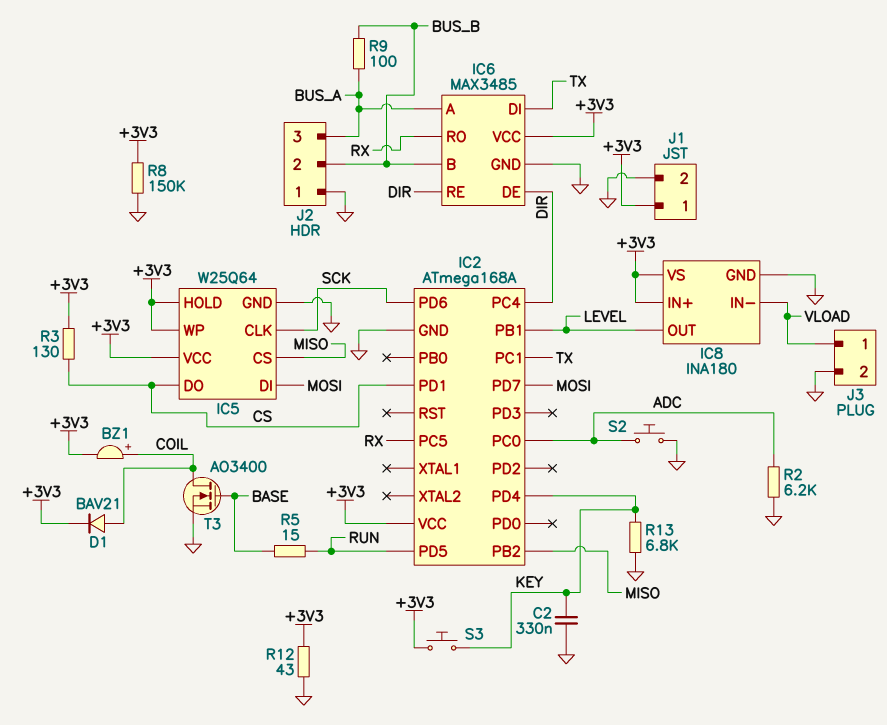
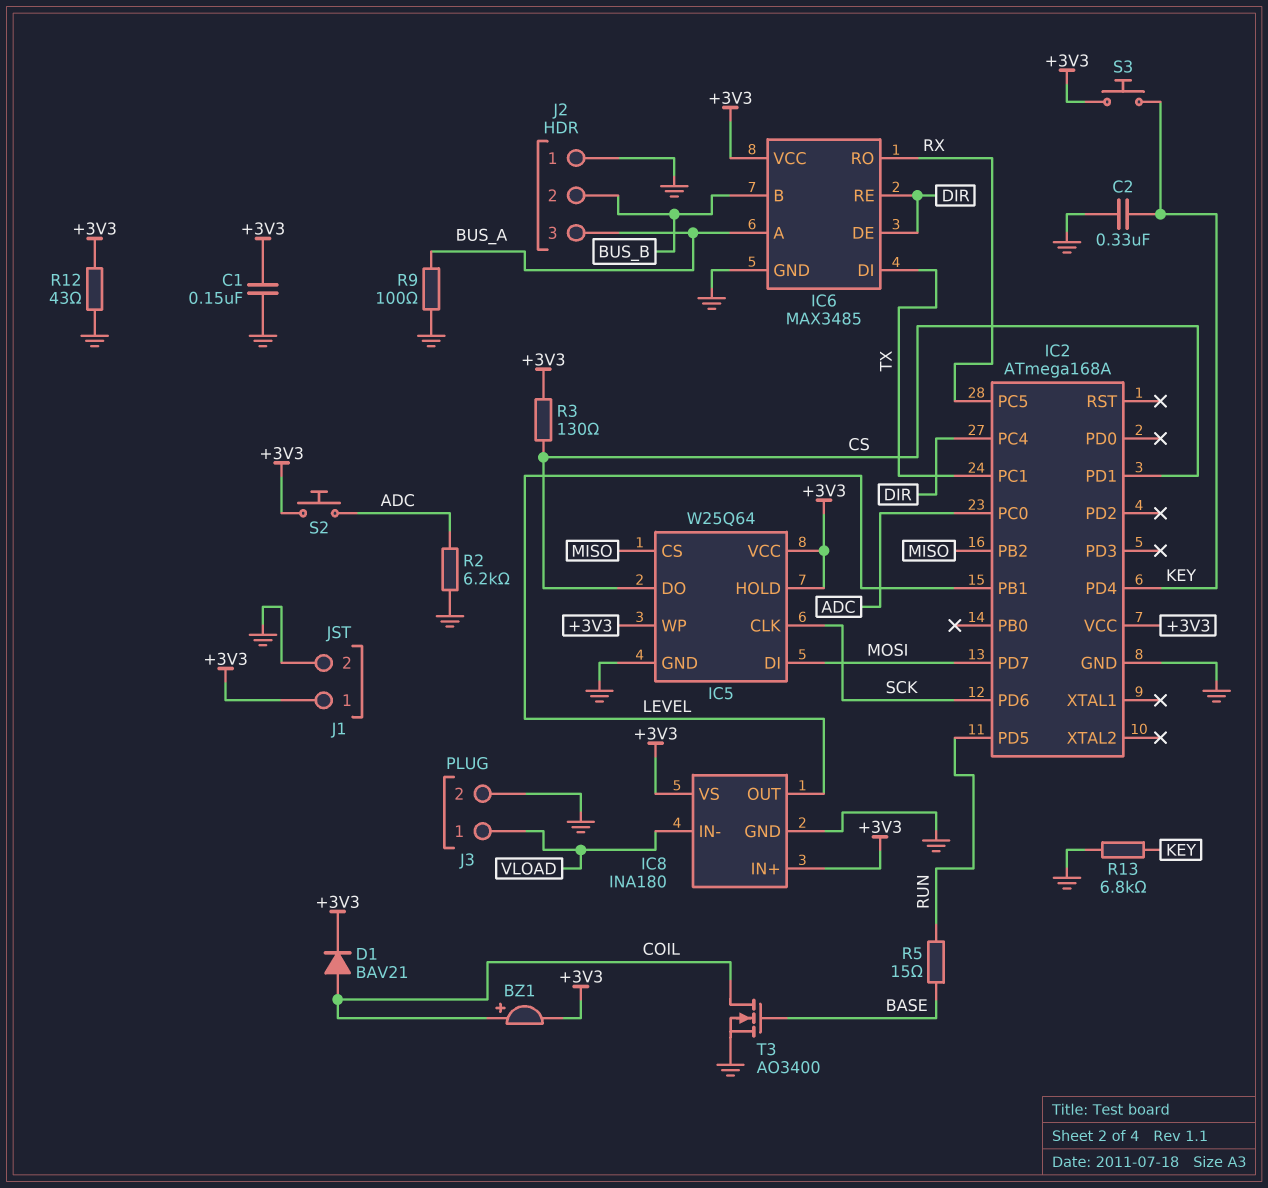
C1: none -> 150nF (+3V3, GND)
R8: 150k (+3V3, GND) -> none
R9: 100 (BUS_A, BUS_B) -> 100 (BUS_A, GND)
S2: button (ADC, GND) -> button (+3V3, ADC)

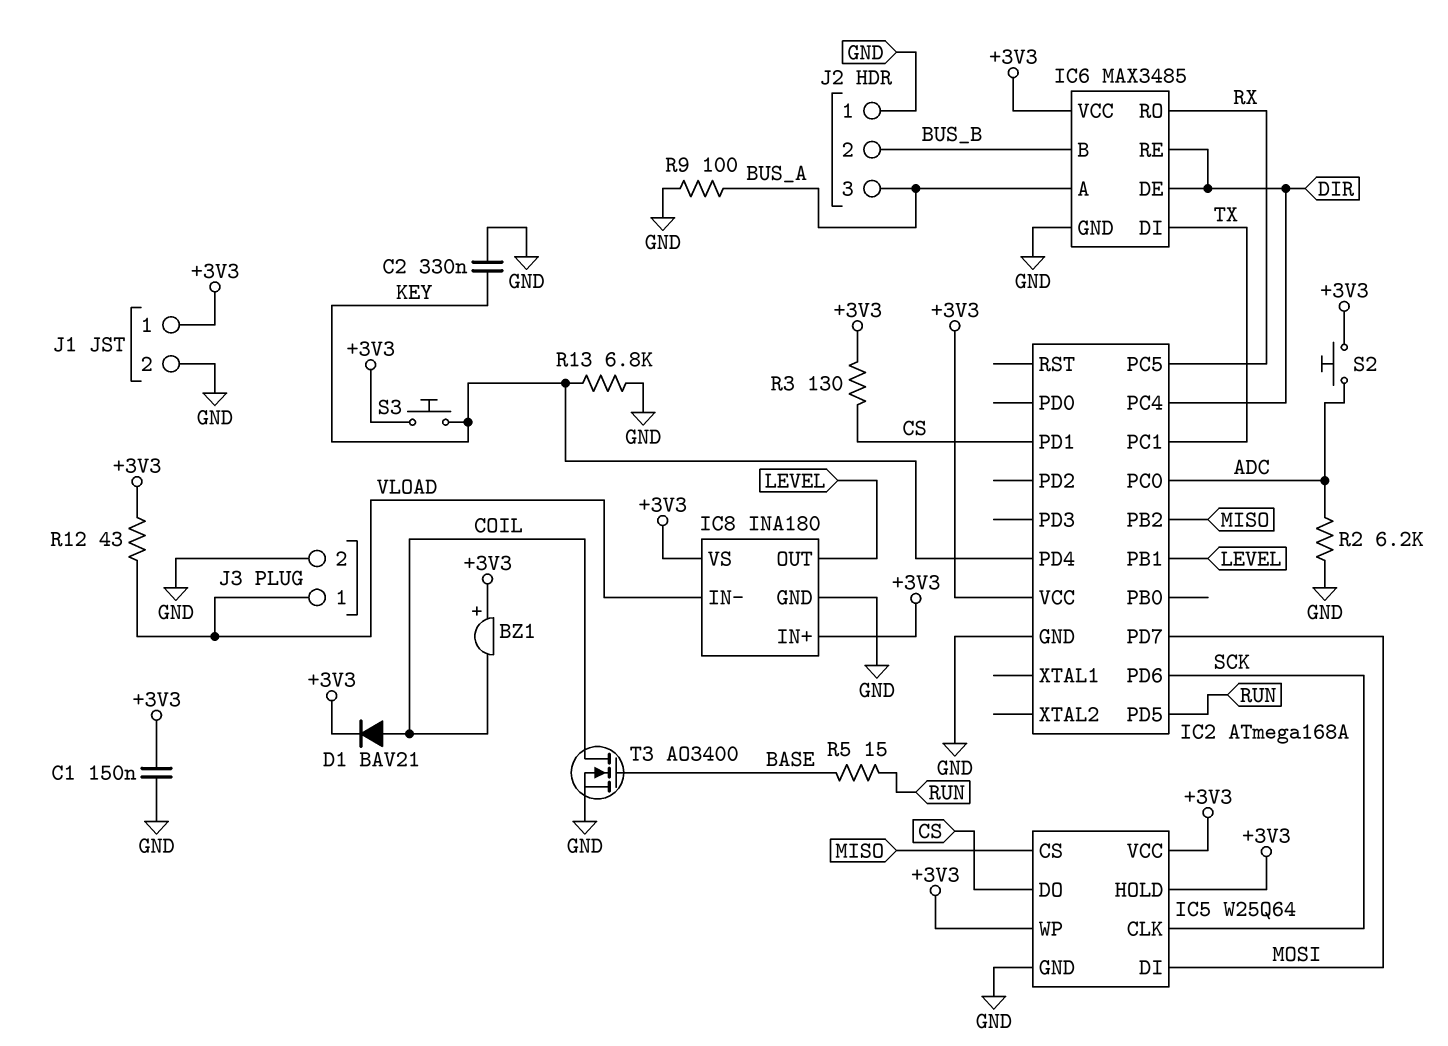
BZ1: buzzer (plus COIL, minus +3V3) -> buzzer (plus +3V3, minus COIL)
R12: 43 (+3V3, GND) -> 43 (+3V3, VLOAD)

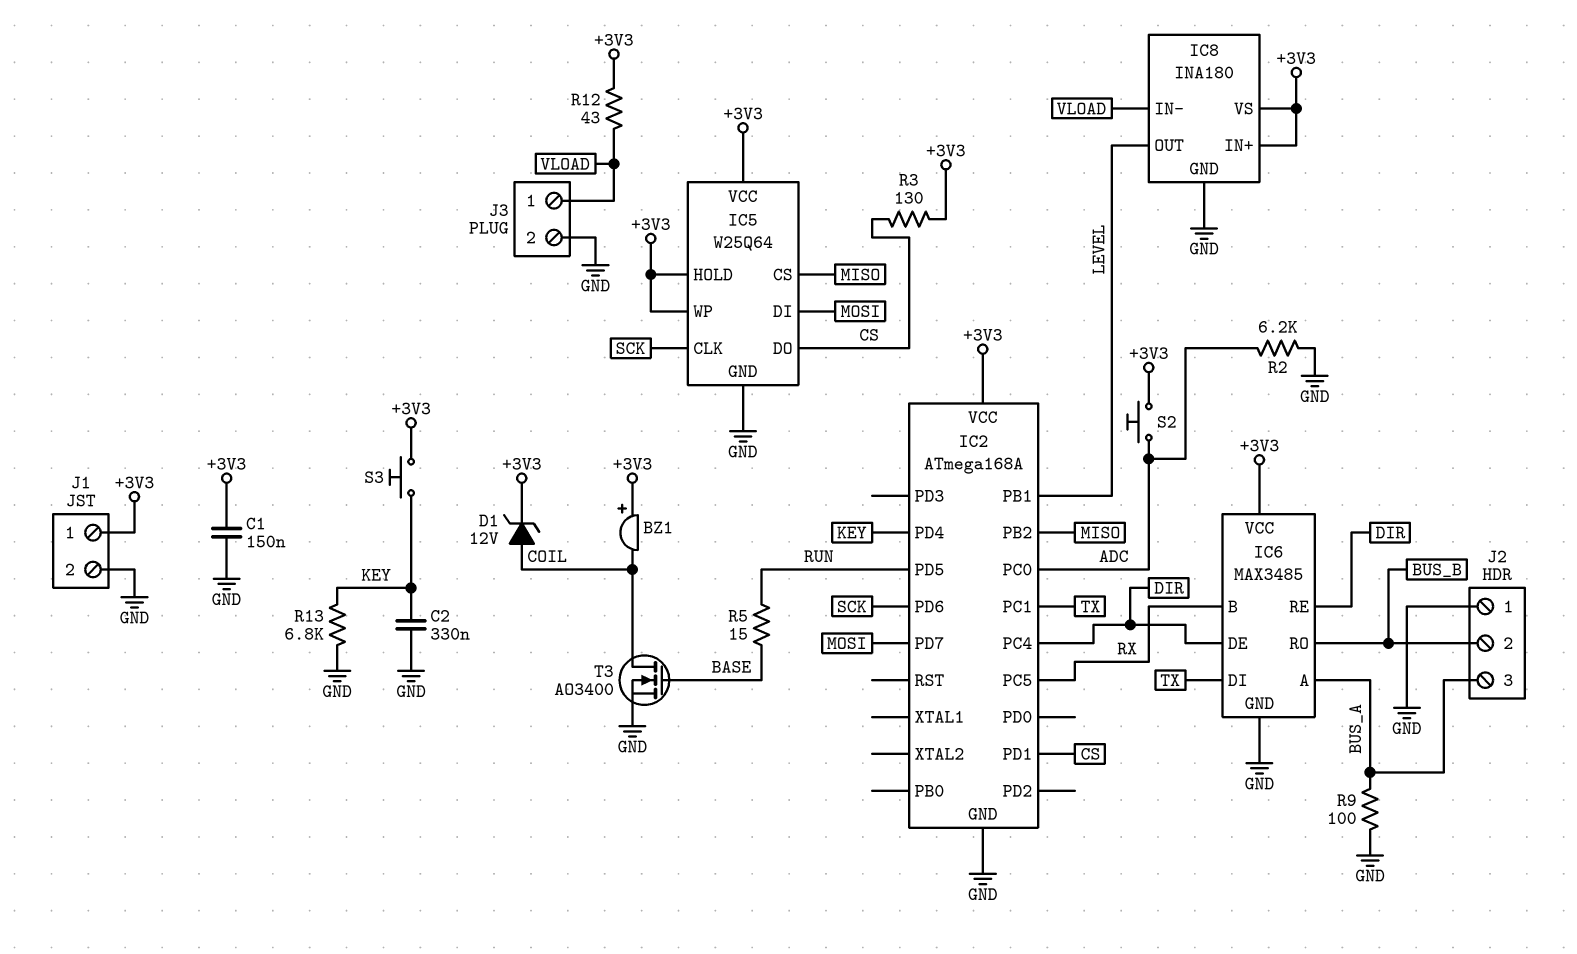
D1: diode BAV21 (A COIL, K +3V3) -> zener 12V (A COIL, K +3V3)
IC6 pin B: BUS_B -> RX
IC6 pin RO: RX -> BUS_B

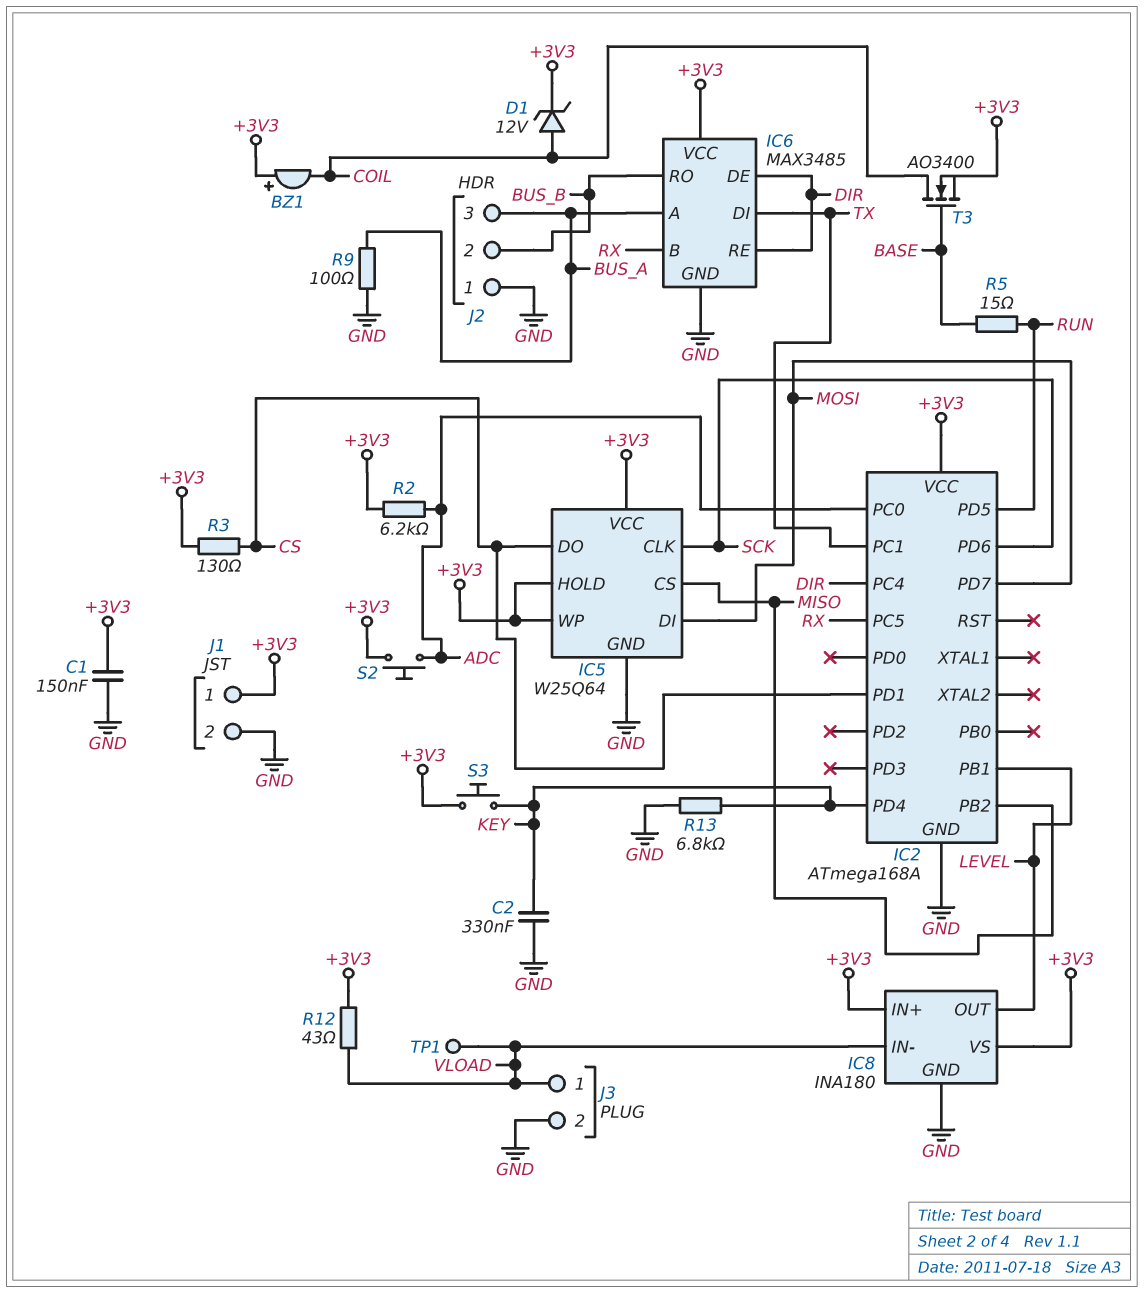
R2: 6.2k (ADC, GND) -> 6.2k (+3V3, ADC)
T3: NMOS AO3400 (G BASE, D COIL, S GND) -> NMOS AO3400 (G BASE, D COIL, S +3V3)
TP1: none -> test point (VLOAD)

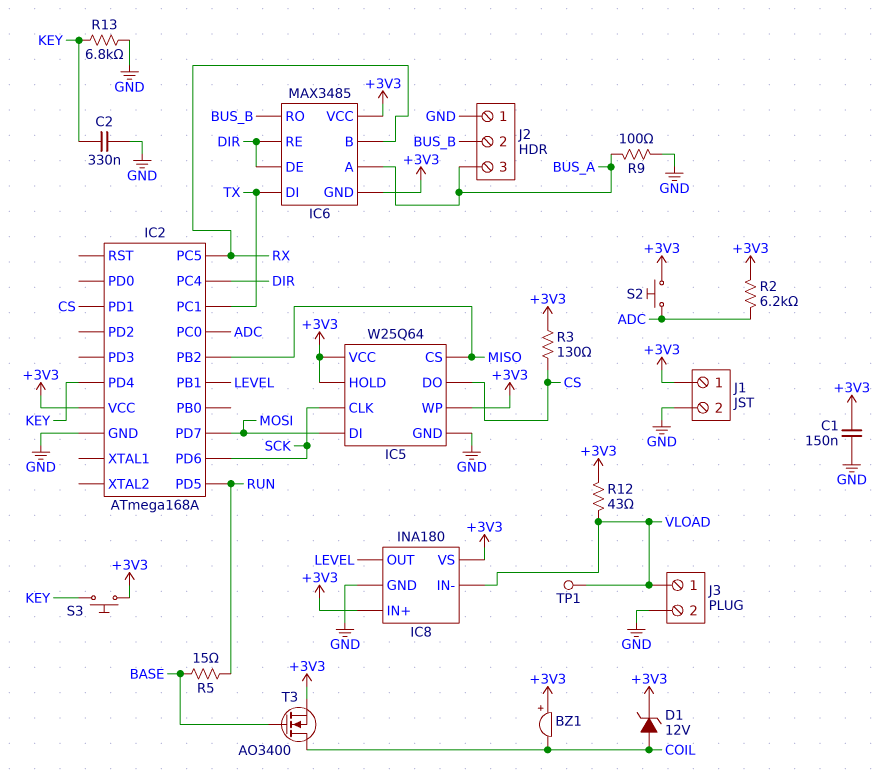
IC6 pin GND: GND -> +3V3

